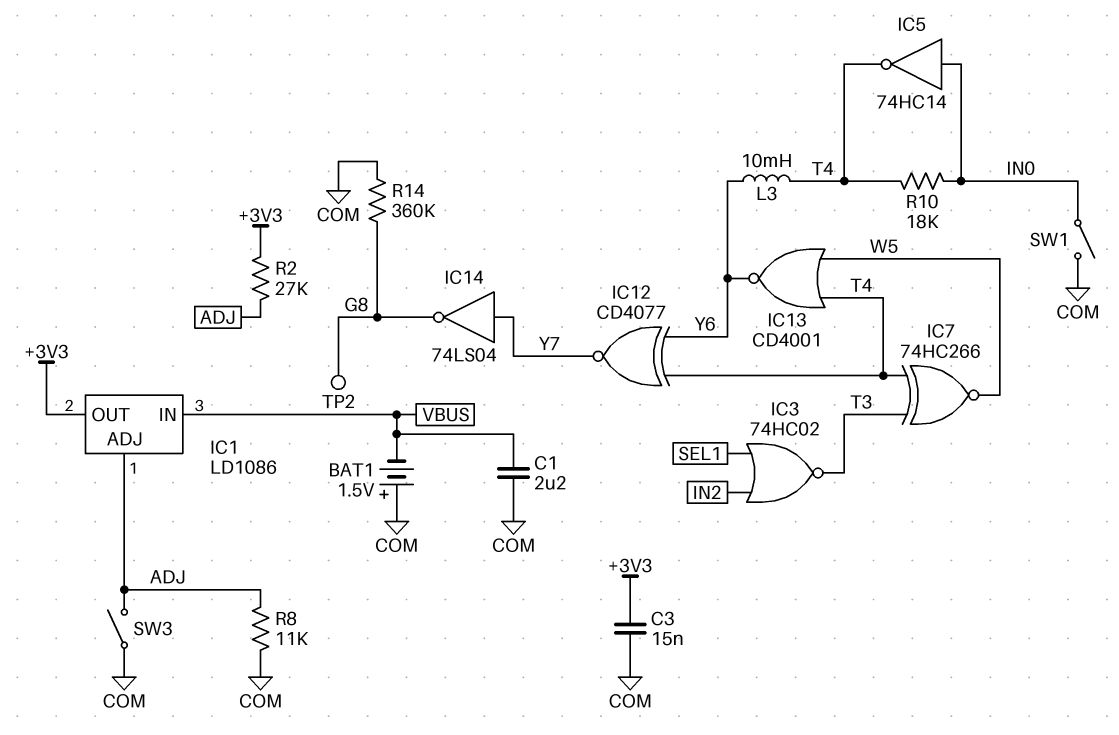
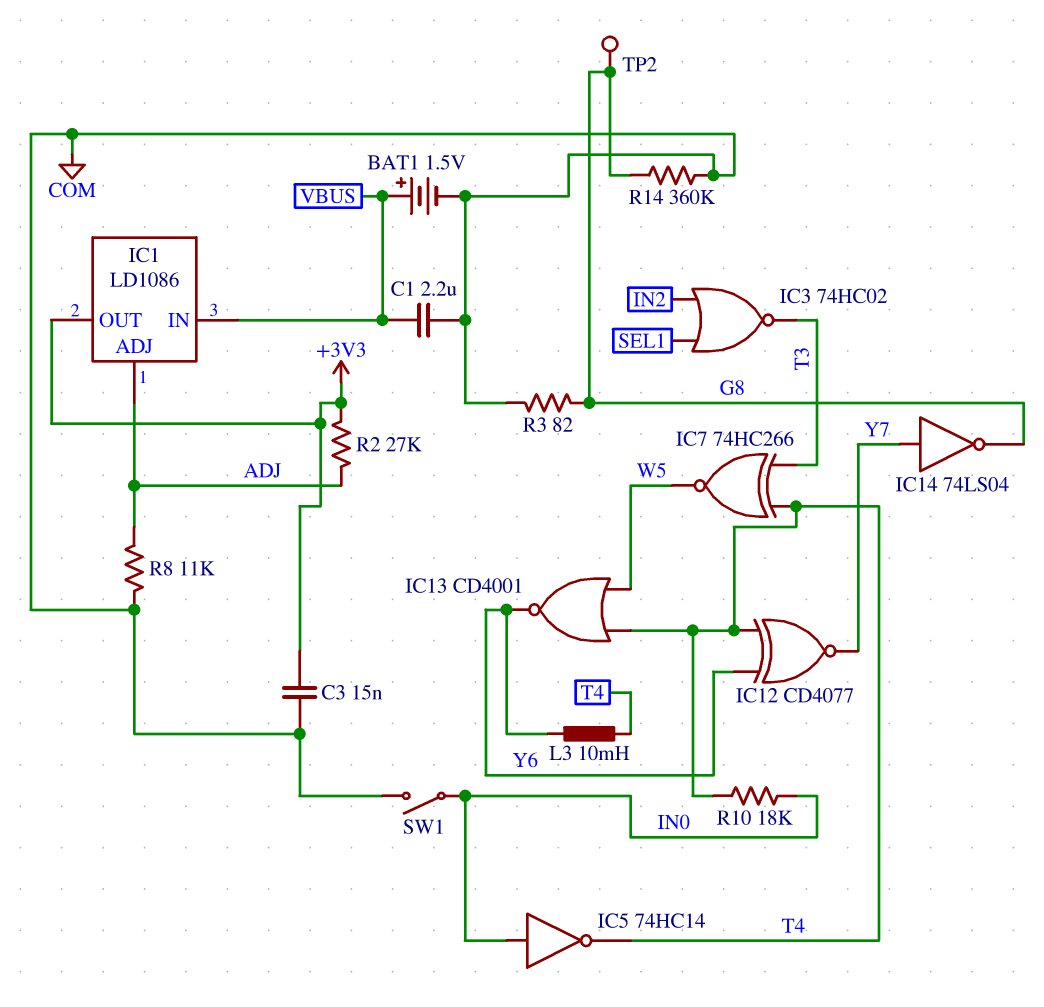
BAT1: 1.5V (plus COM, minus VBUS) -> 1.5V (plus VBUS, minus COM)
R3: none -> 82 (COM, G8)
SW3: switch (ADJ, COM) -> none

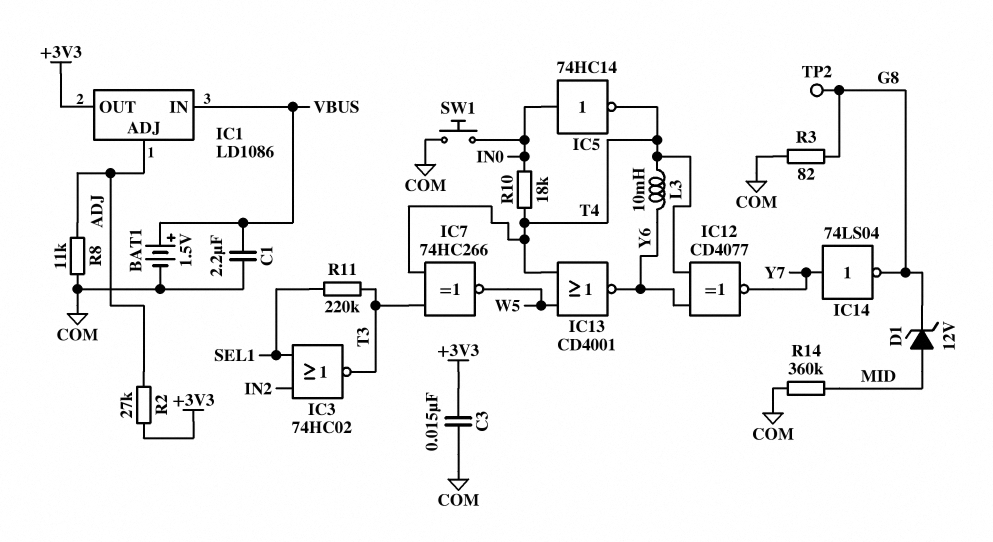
D1: none -> zener 12V (A MID, K G8)
R11: none -> 220k (SEL1, T3)
R14: 360k (COM, G8) -> 360k (COM, MID)
SW1: switch (COM, IN0) -> button (COM, IN0)

